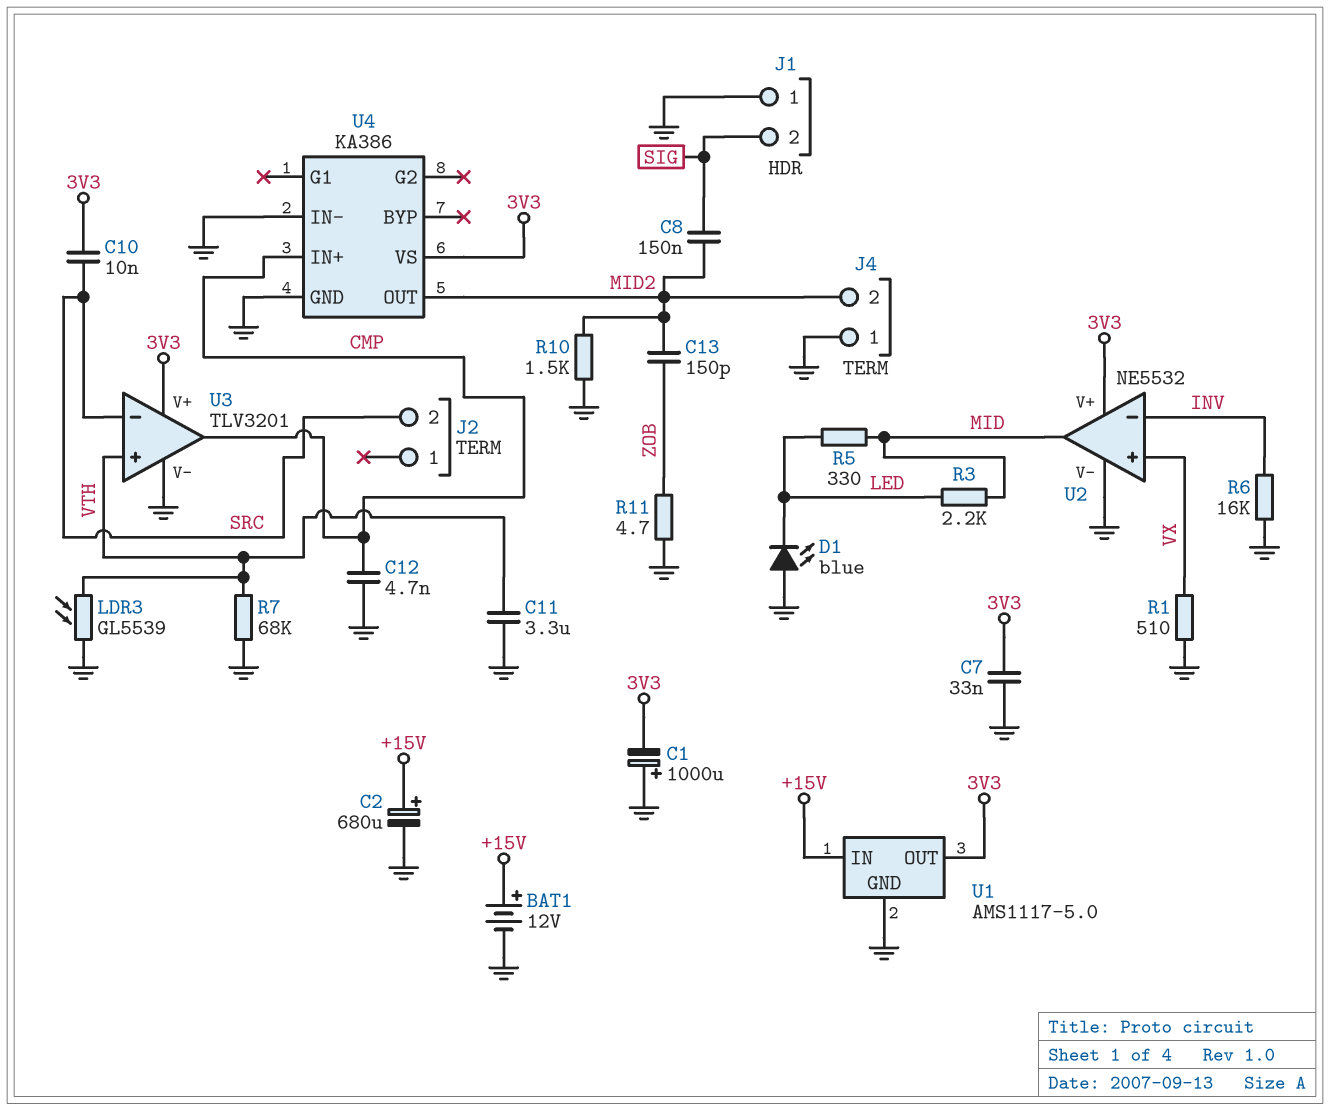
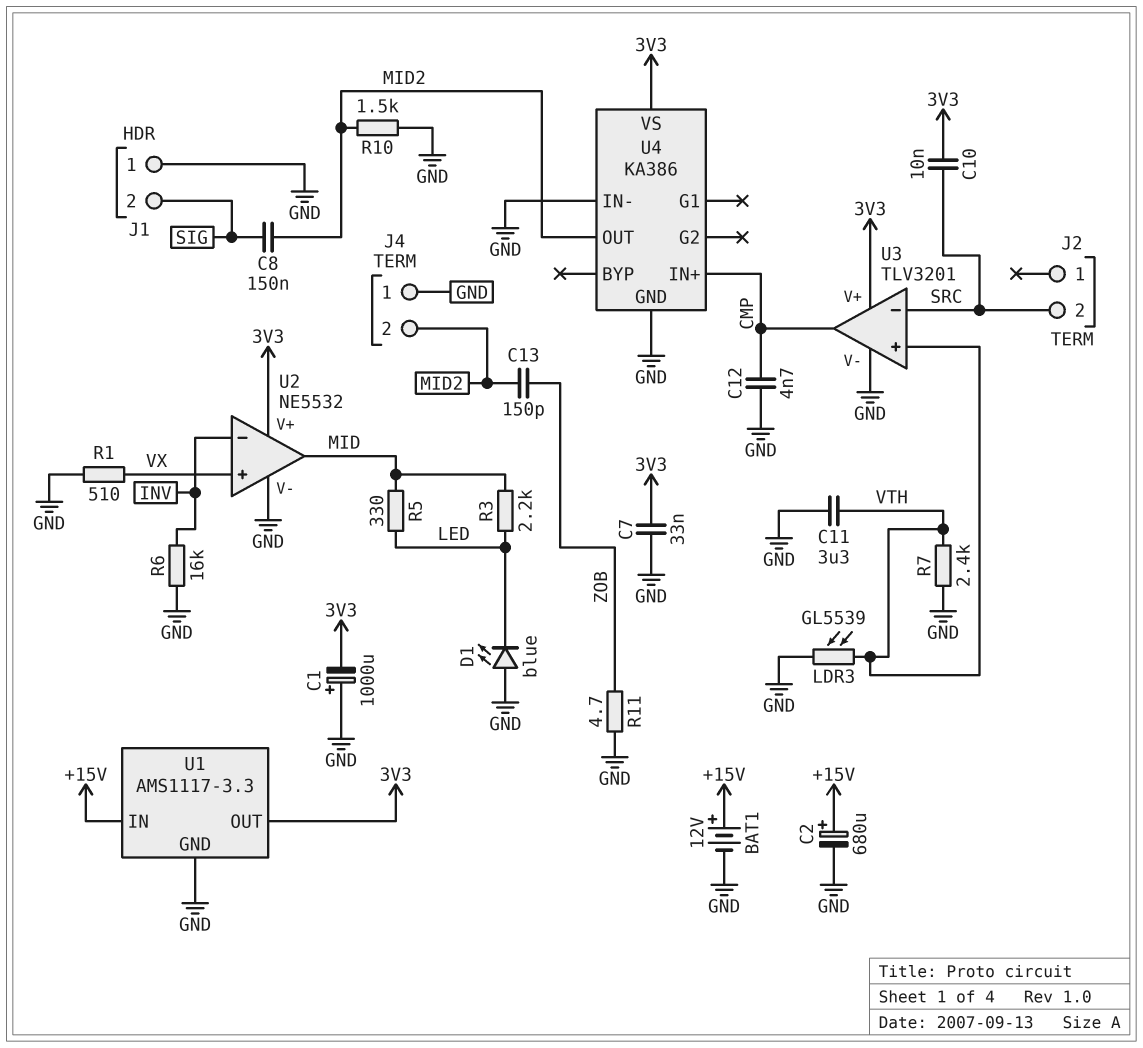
R7: 68k (GND, VTH) -> 2.4k (GND, VTH)
U1: AMS1117-5.0 -> AMS1117-3.3

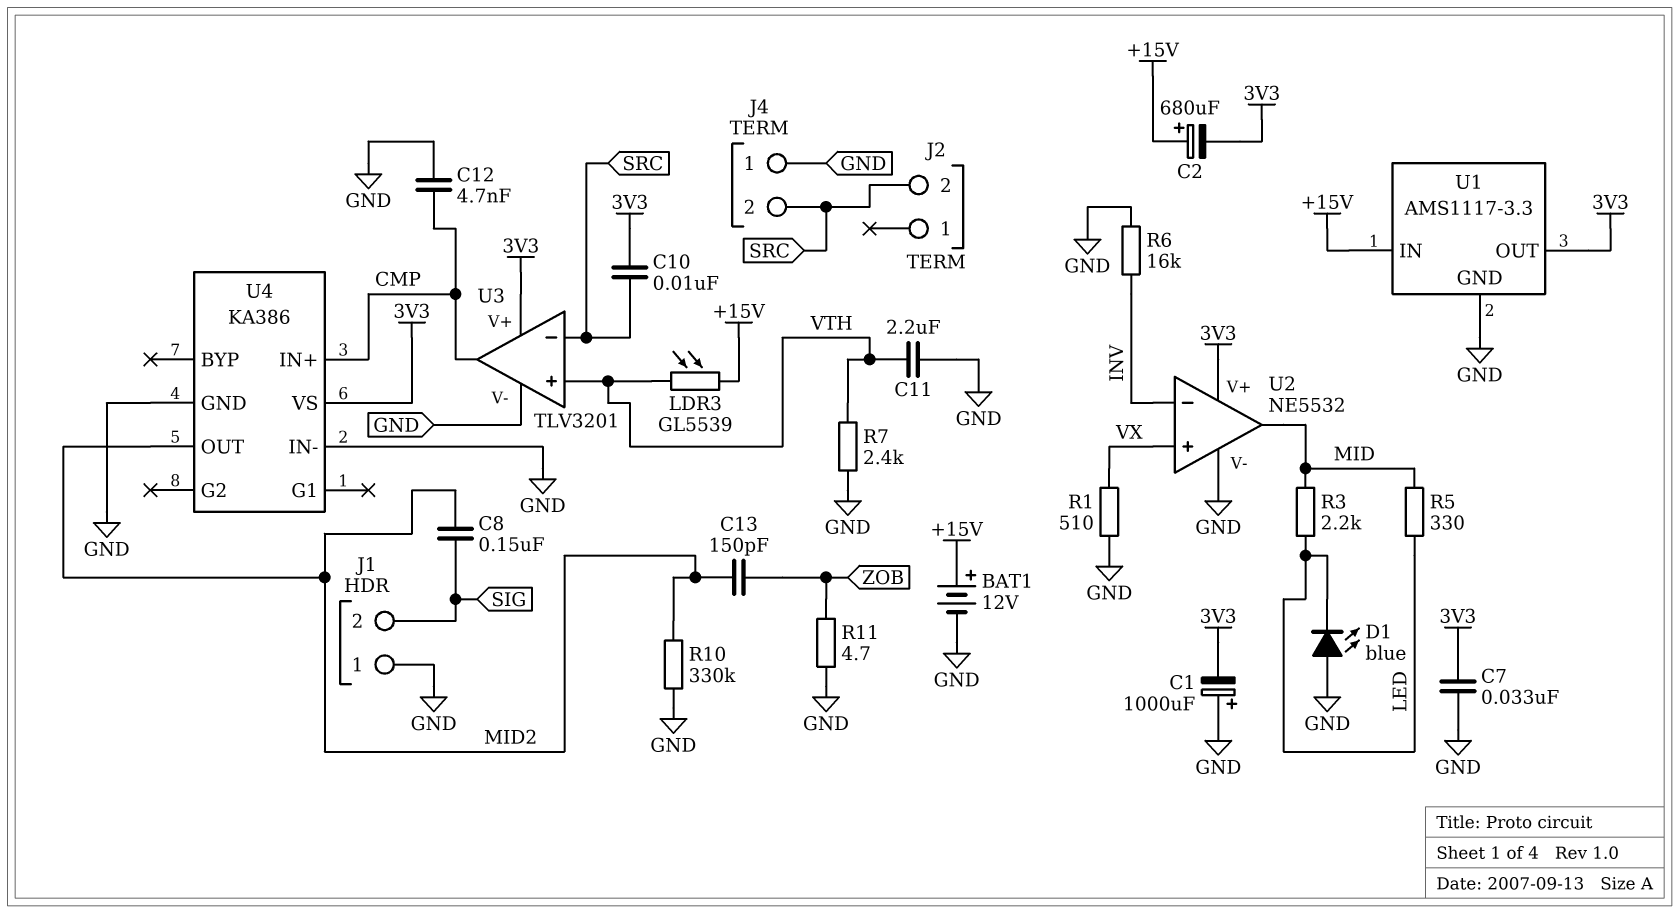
C2: 680uF (plus +15V, minus GND) -> 680uF (plus +15V, minus 3V3)
C11: 3.3uF (GND, VTH) -> 2.2uF (GND, VTH)
J4 pin 2: MID2 -> SRC
LDR3: GL5539 (GND, VTH) -> GL5539 (+15V, VTH)
R10: 1.5k (GND, MID2) -> 330k (GND, MID2)

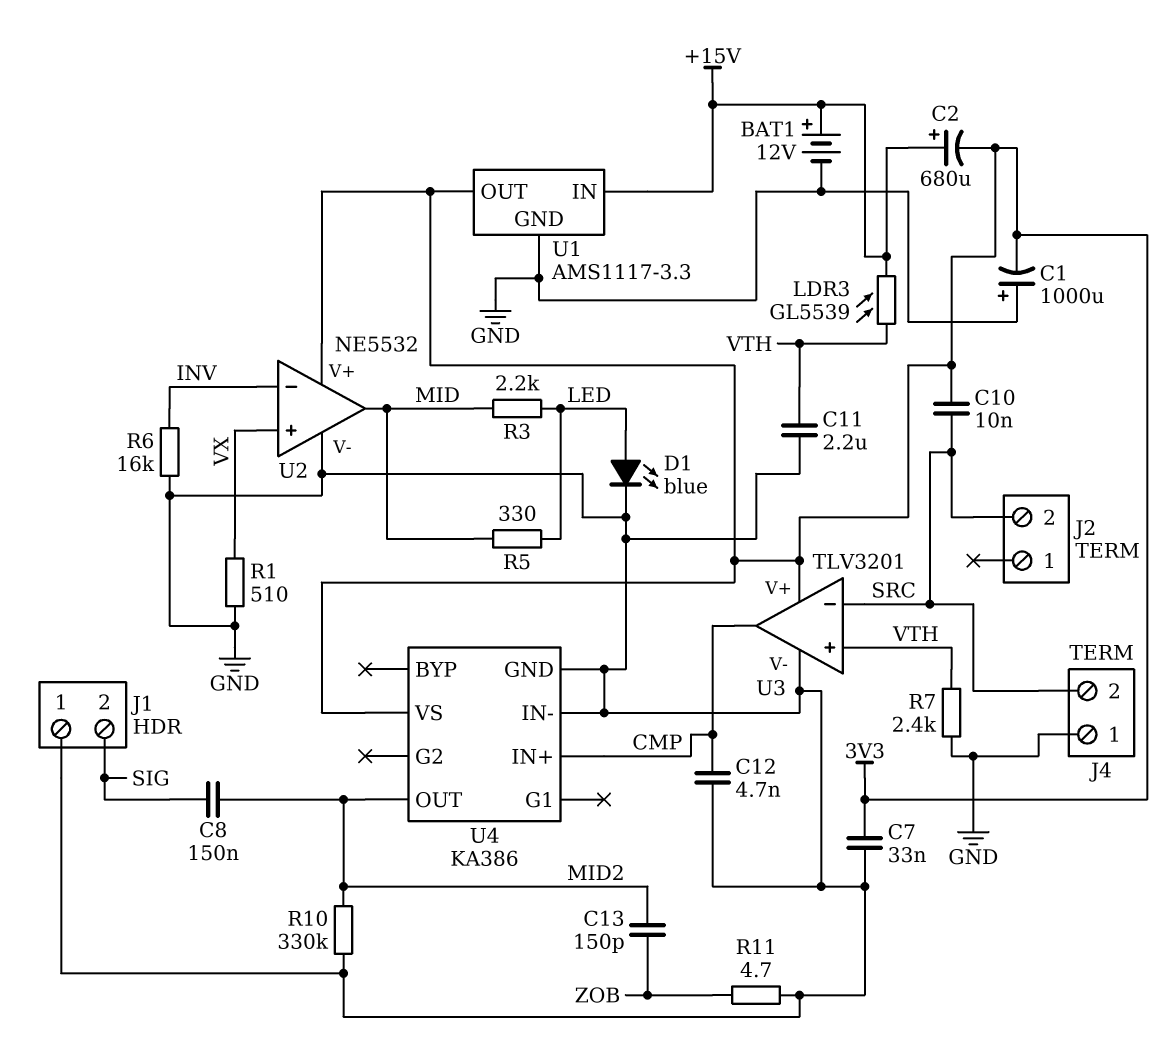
D1: LED blue (A GND, K LED) -> LED blue (A LED, K GND)

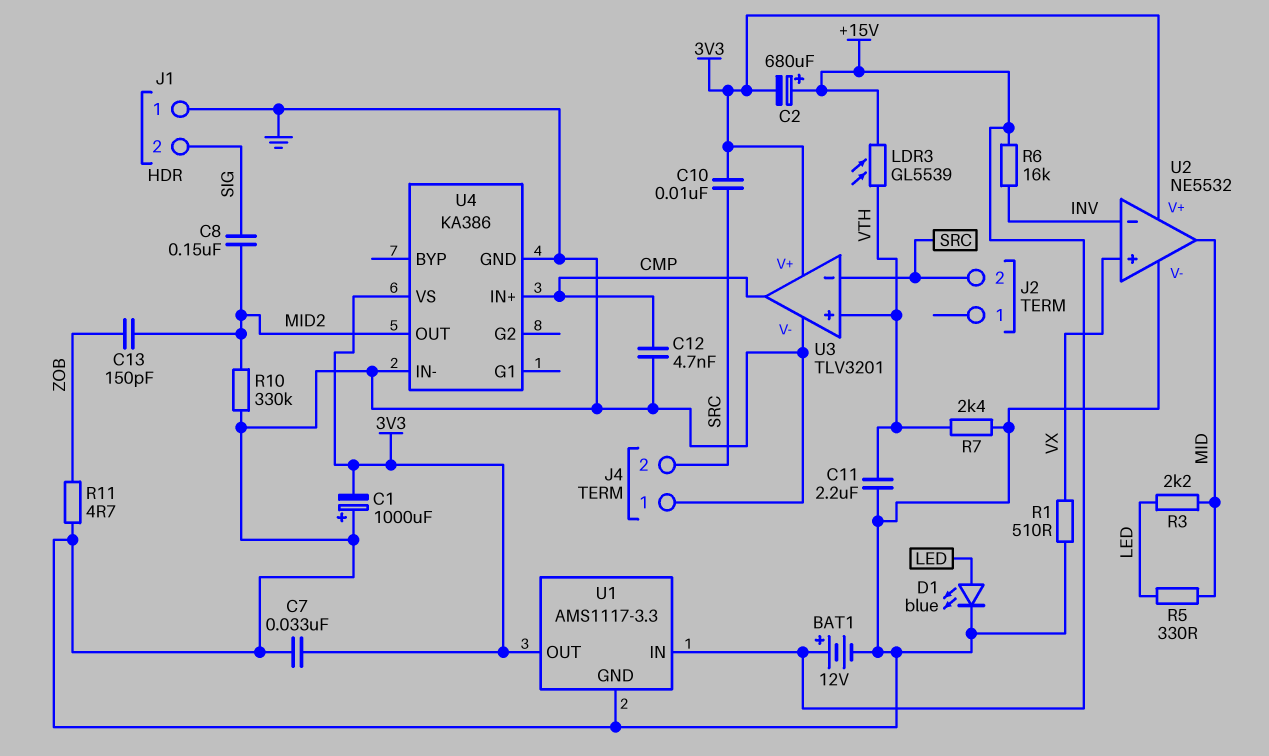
R6: 16k (GND, INV) -> 16k (+15V, INV)

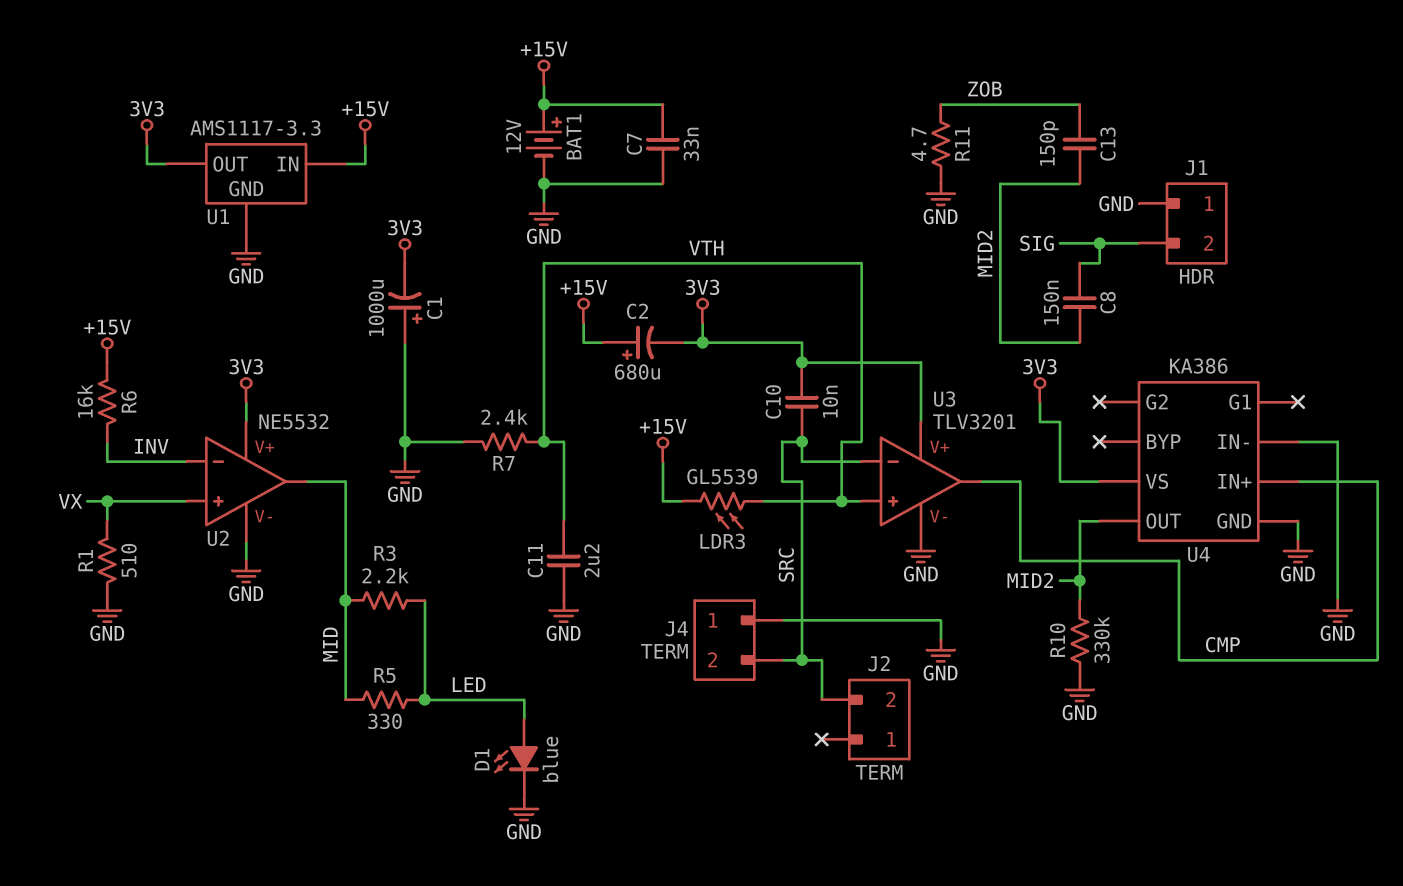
C7: 33nF (3V3, GND) -> 33nF (+15V, GND)
C12: 4.7nF (CMP, GND) -> none

